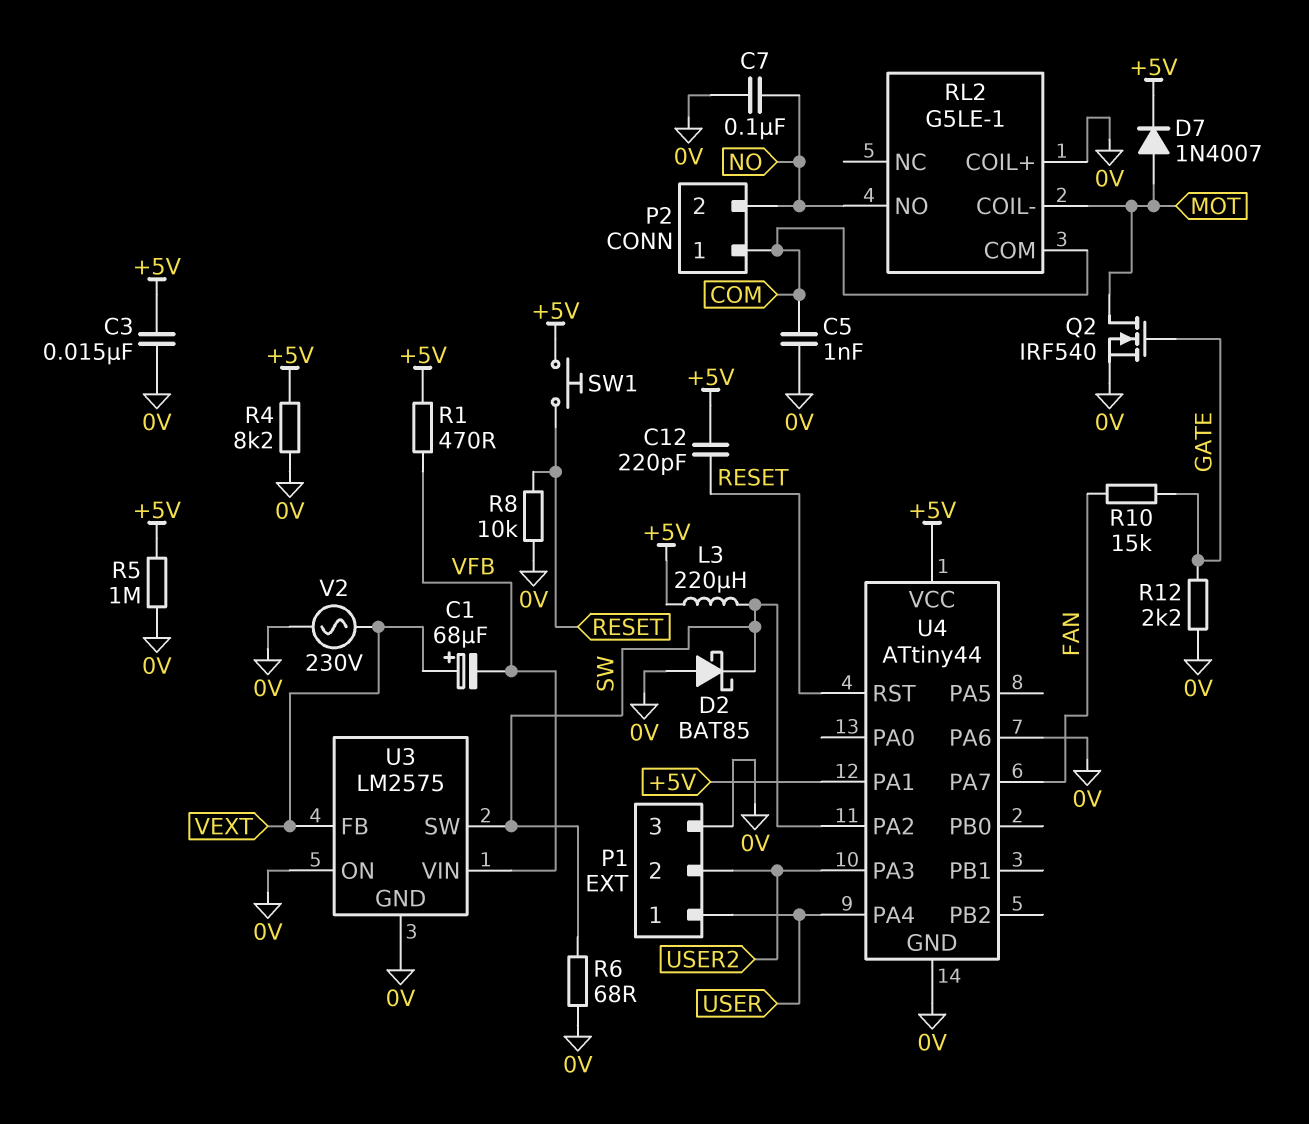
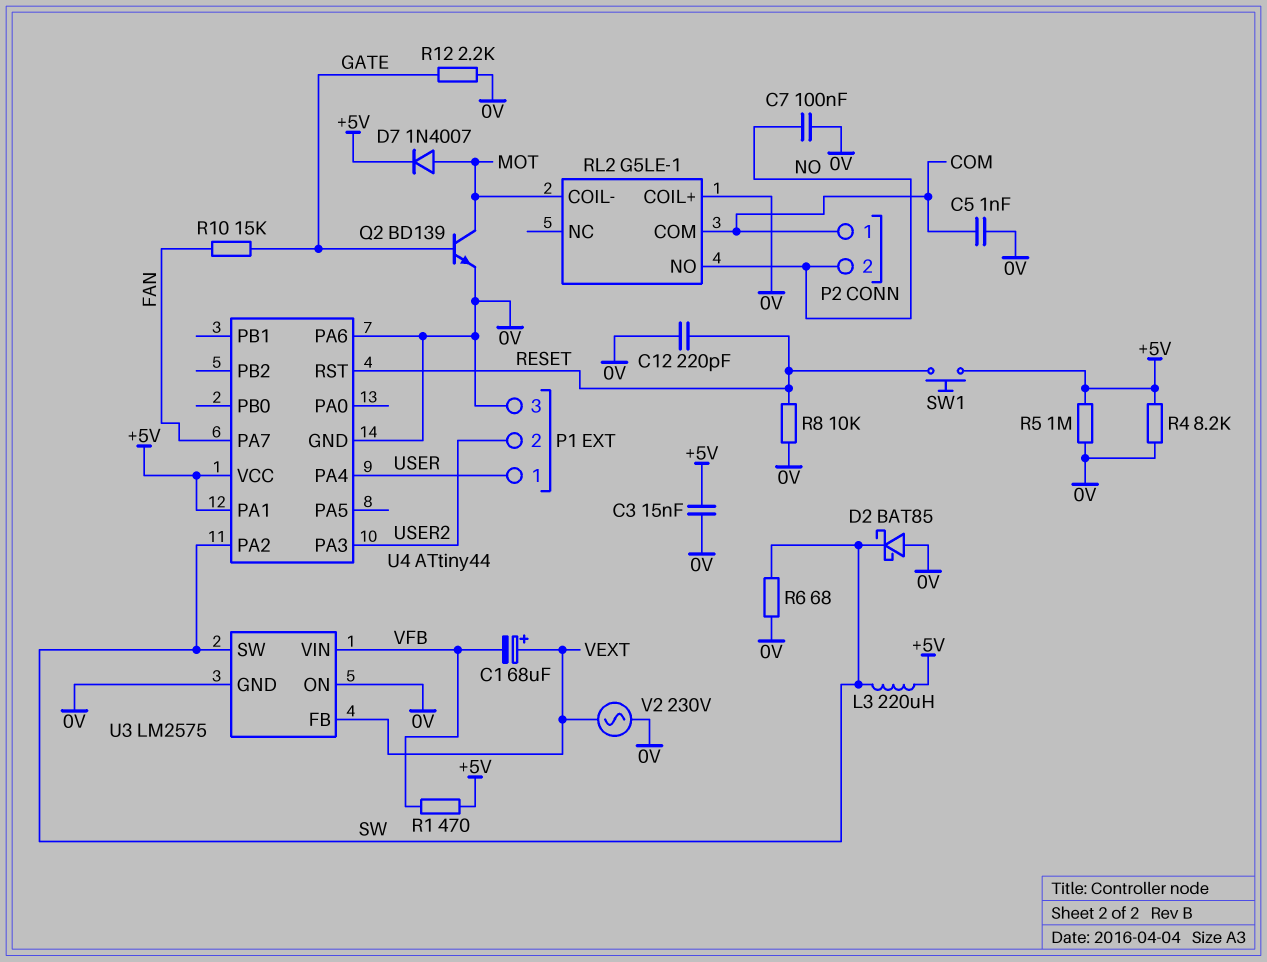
C12: 220pF (+5V, RESET) -> 220pF (0V, RESET)
Q2: NMOS IRF540 (G GATE, D MOT, S 0V) -> NPN BD139 (B GATE, C MOT, E 0V)

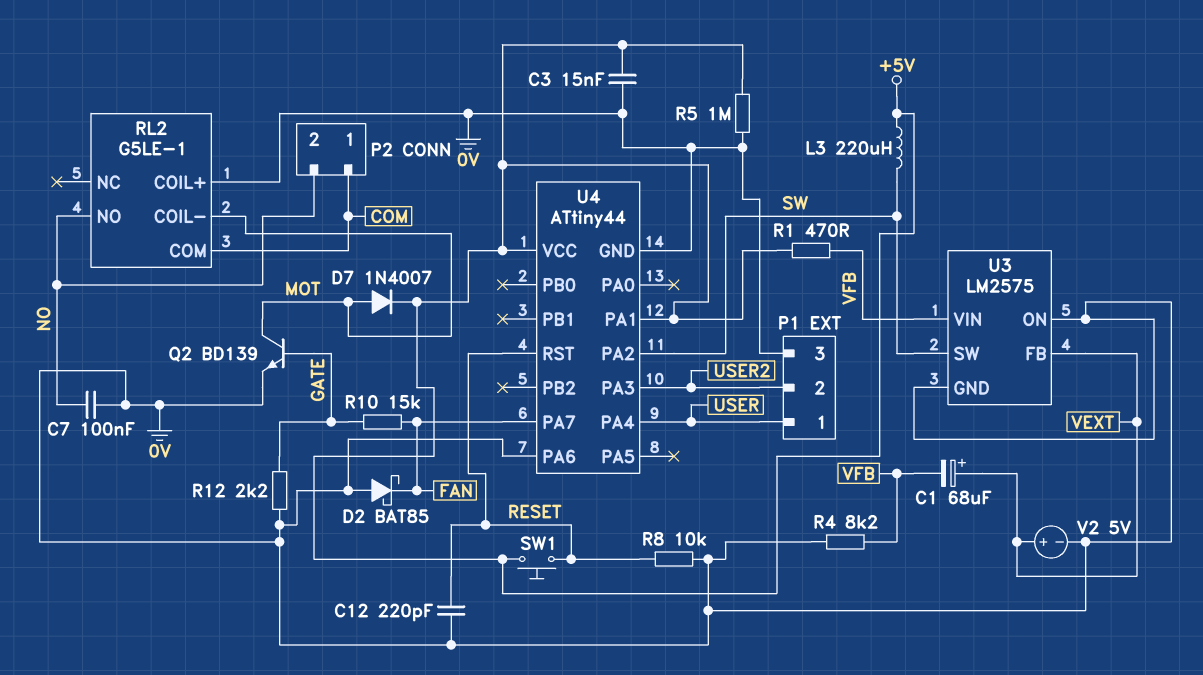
C5: 1nF (0V, COM) -> none
D2: schottky BAT85 (A 0V, K SW) -> schottky BAT85 (A 0V, K FAN)
R4: 8.2k (+5V, 0V) -> 8.2k (0V, VFB)
R6: 68 (0V, SW) -> none
V2: AC 230V (0V, VEXT) -> 5V (plus VEXT, minus 0V)

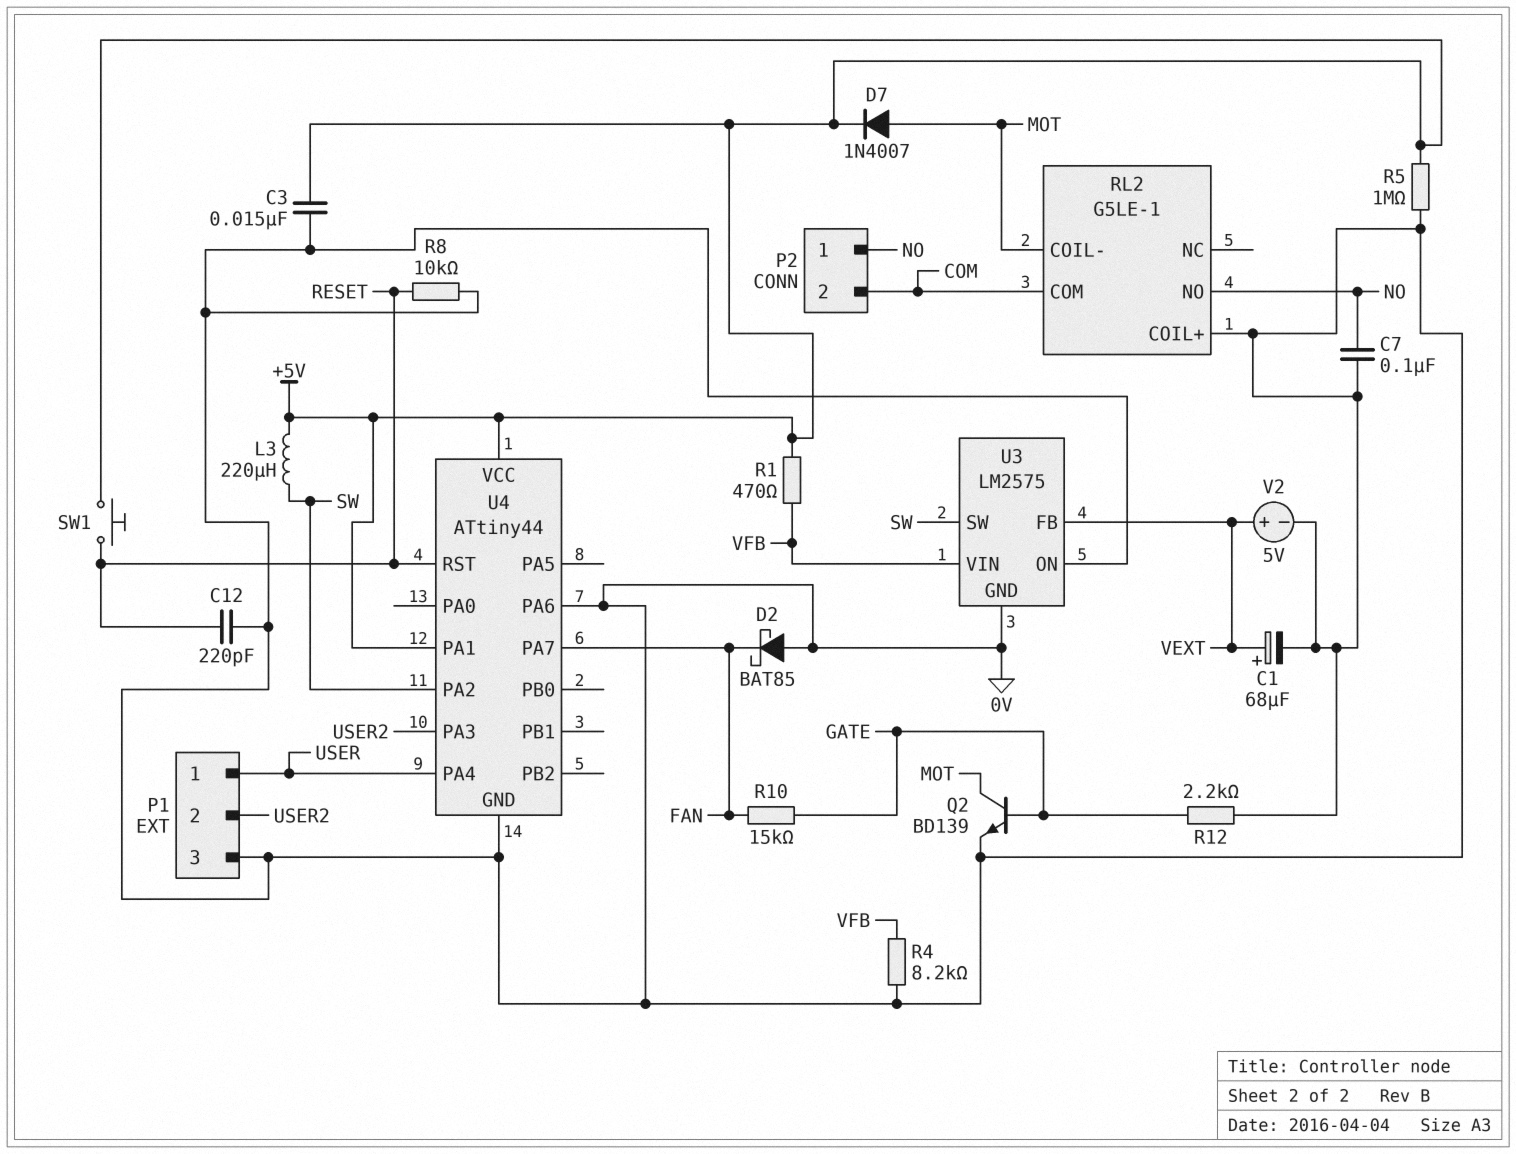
C1: 68uF (plus VEXT, minus VFB) -> 68uF (plus VEXT, minus 0V)
P2 pin 1: COM -> NO
P2 pin 2: NO -> COM

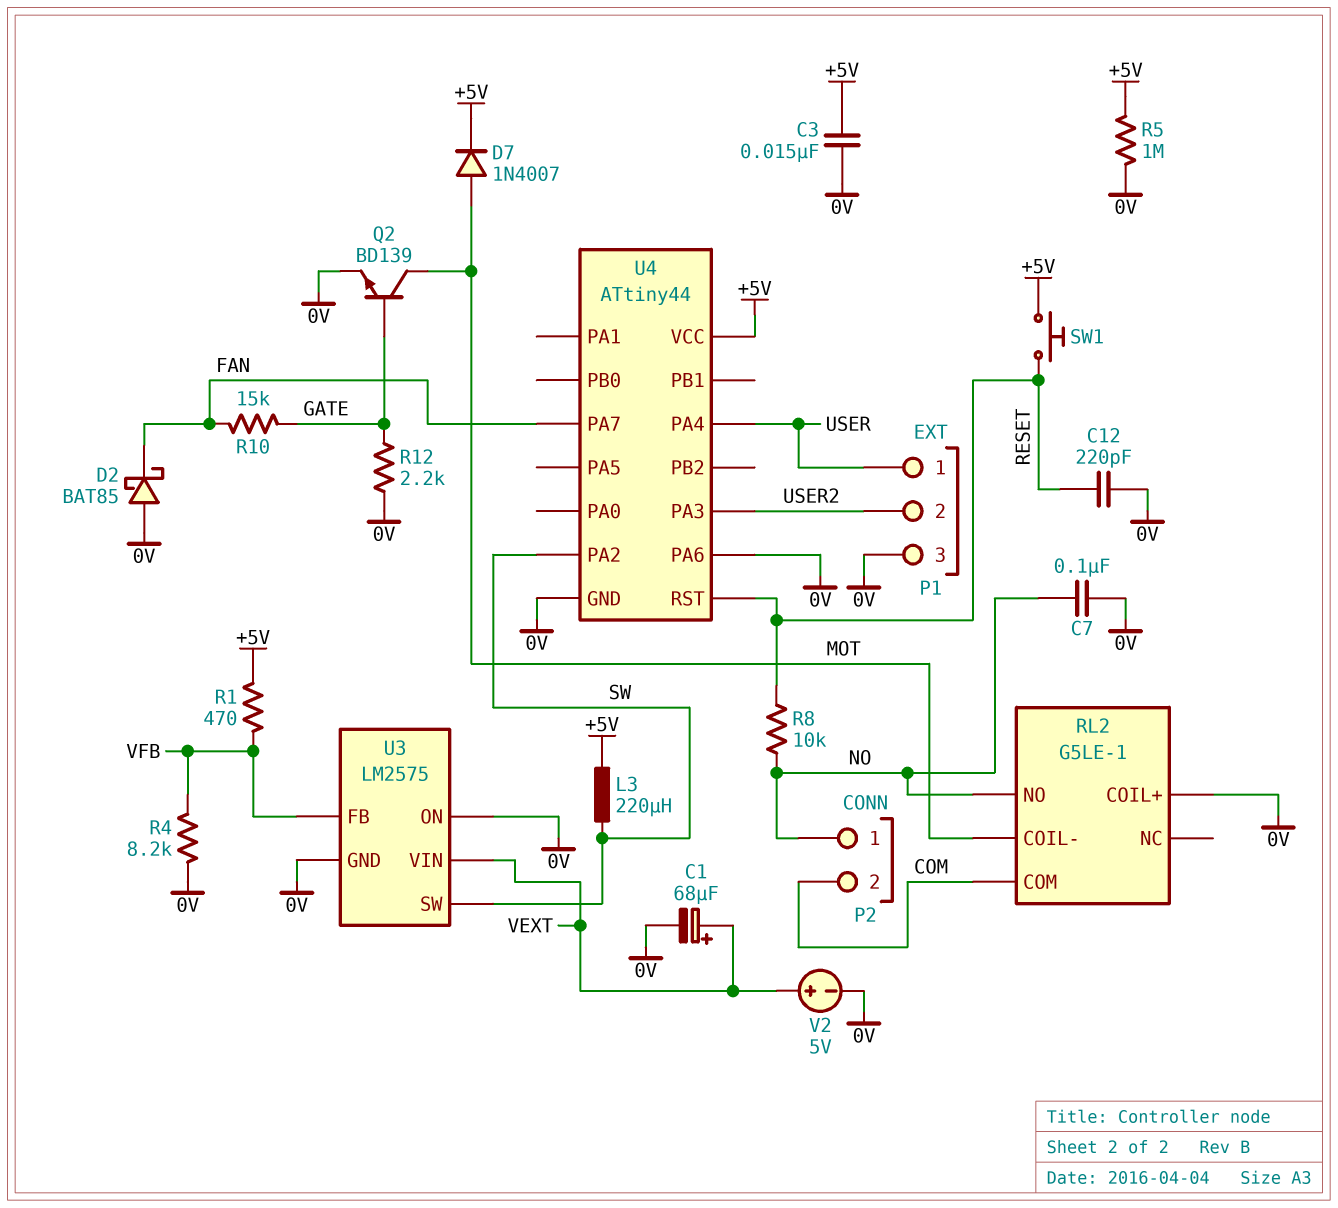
R8: 10k (0V, RESET) -> 10k (NO, RESET)
U3 pin FB: VEXT -> VFB
U3 pin VIN: VFB -> VEXT
U4 pin PA1: +5V -> none

